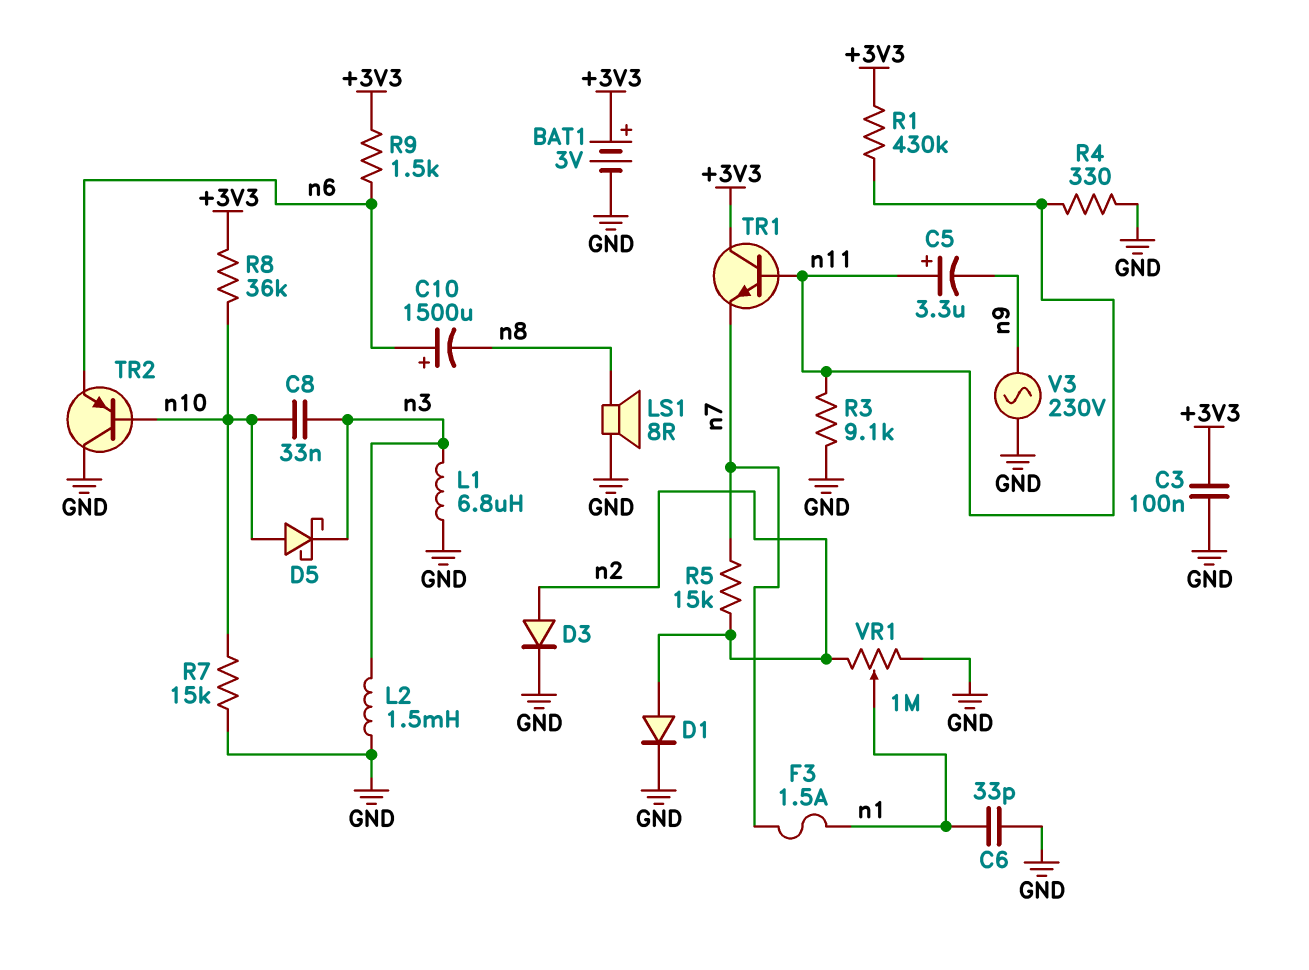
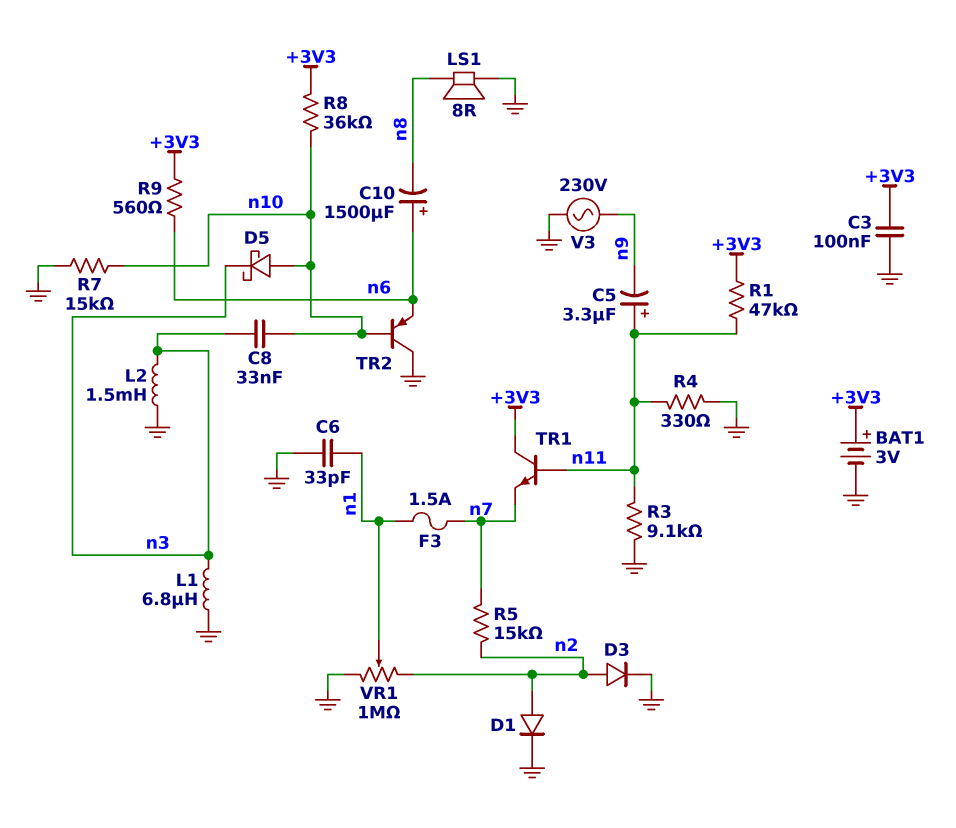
R1: 430k (+3V3, n11) -> 47k (+3V3, n11)
R9: 1.5k (+3V3, n6) -> 560 (+3V3, n6)

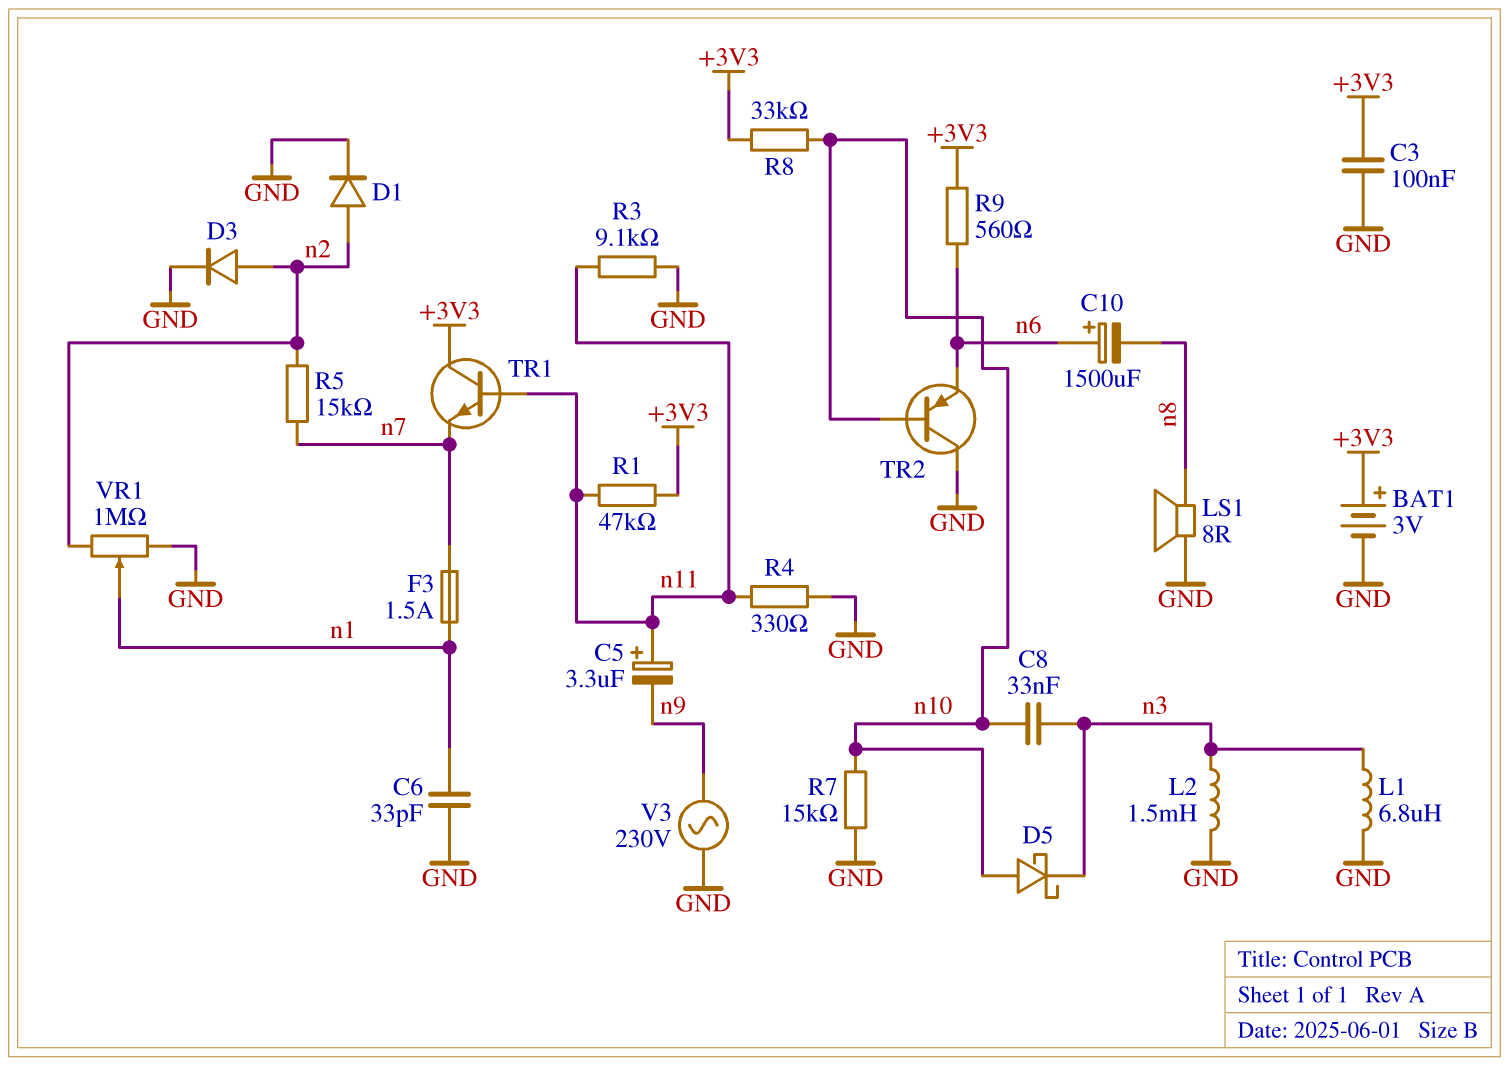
R8: 36k (+3V3, n10) -> 33k (+3V3, n10)

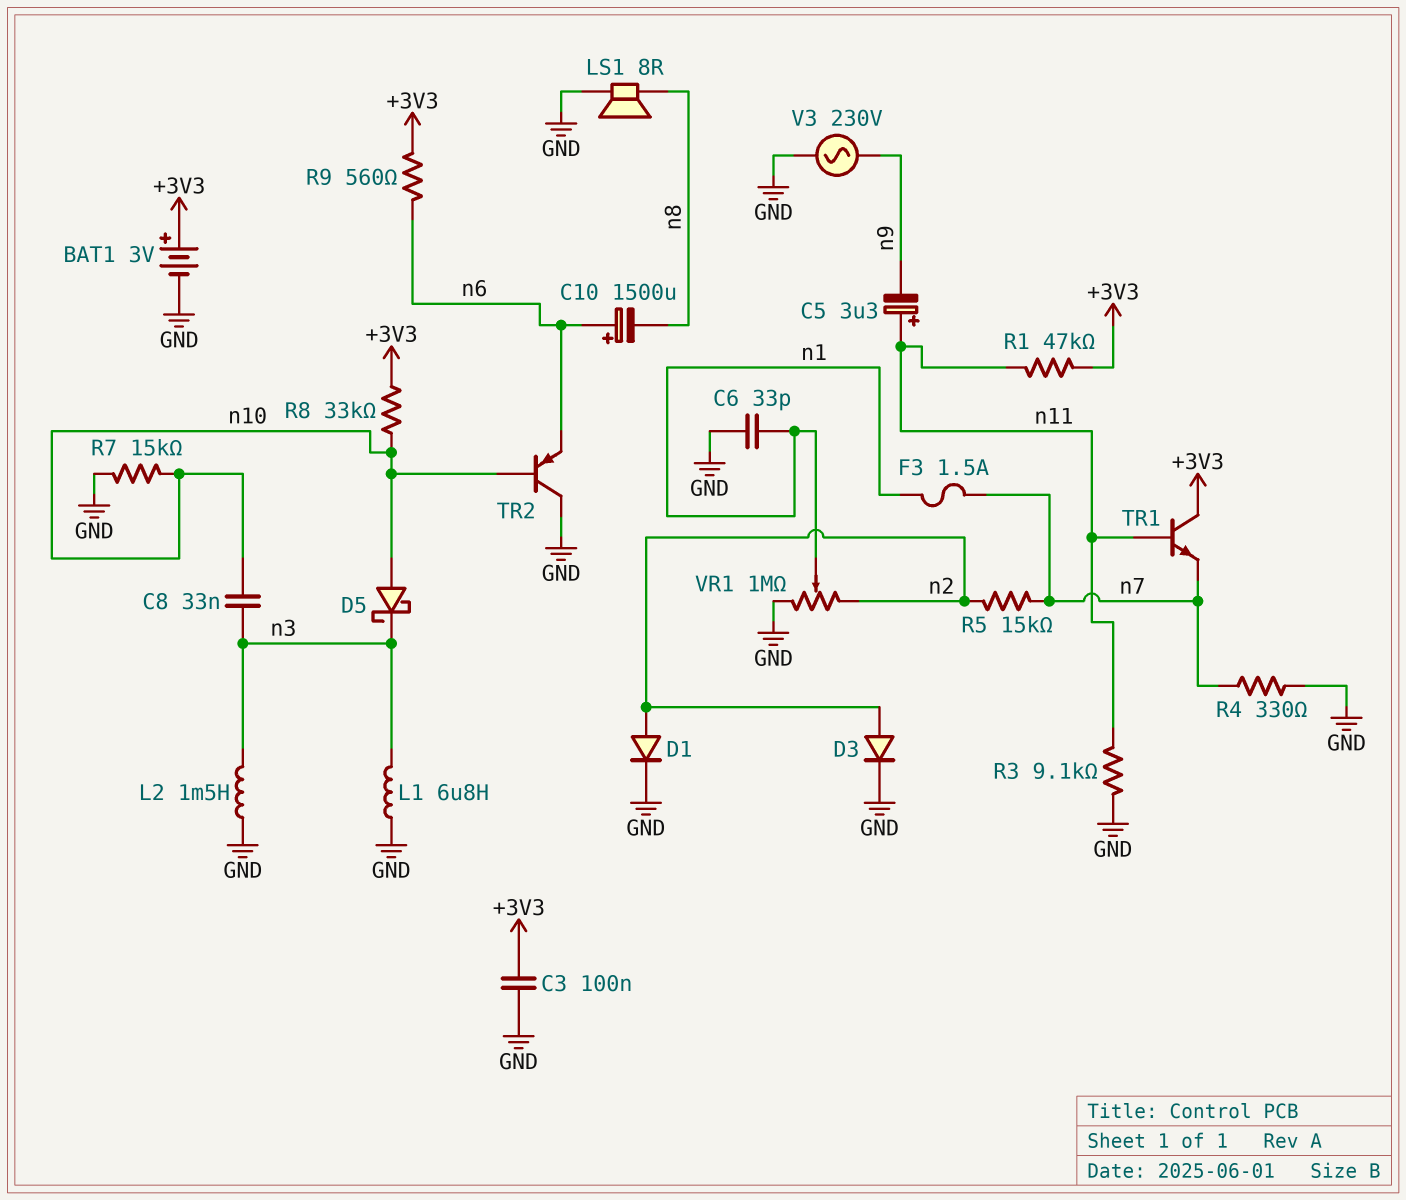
R4: 330 (GND, n11) -> 330 (GND, n7)

